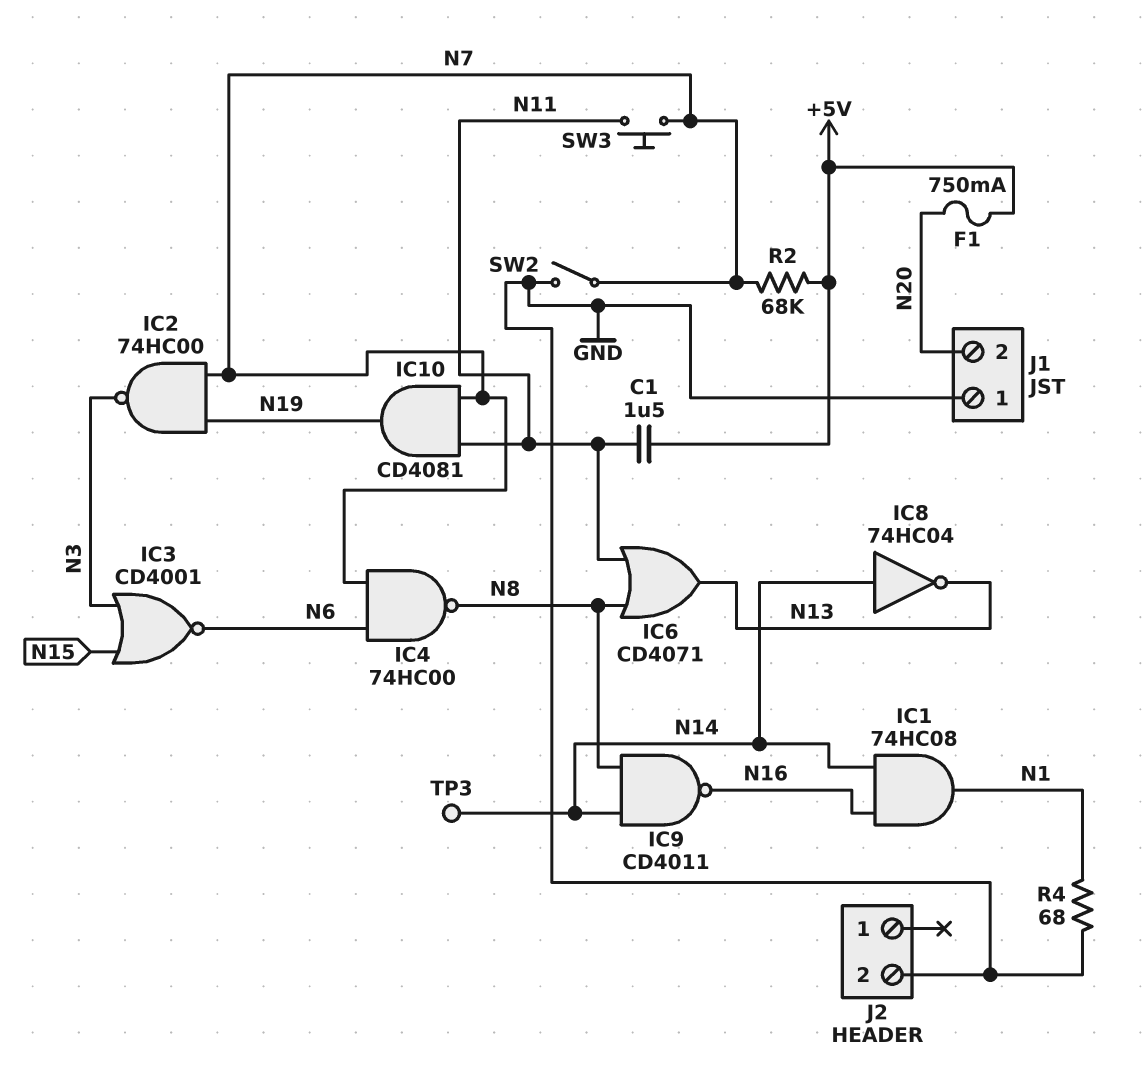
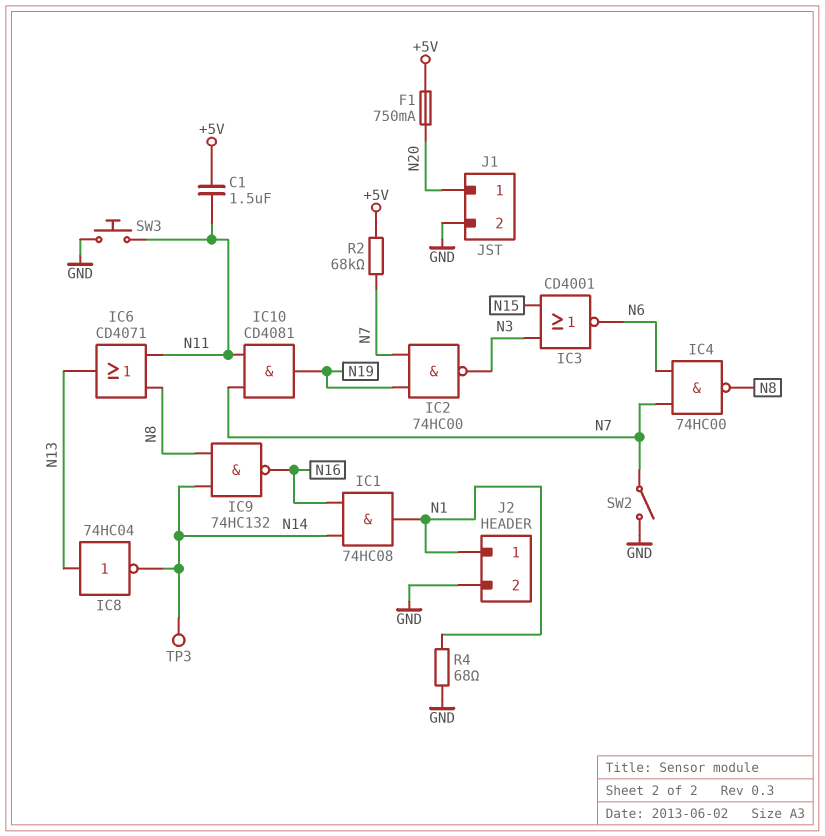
IC8: NOT 74HC04 (in N14, out N13) -> NOT 74HC04 (in N13, out N14)
IC9: NAND CD4011 (in N8, in N14, out N16) -> NAND 74HC132 (in N8, in N14, out N16)
J1 pin 1: GND -> N20
J1 pin 2: N20 -> GND
J2 pin 1: none -> N1
SW3: button (N7, N11) -> button (GND, N11)

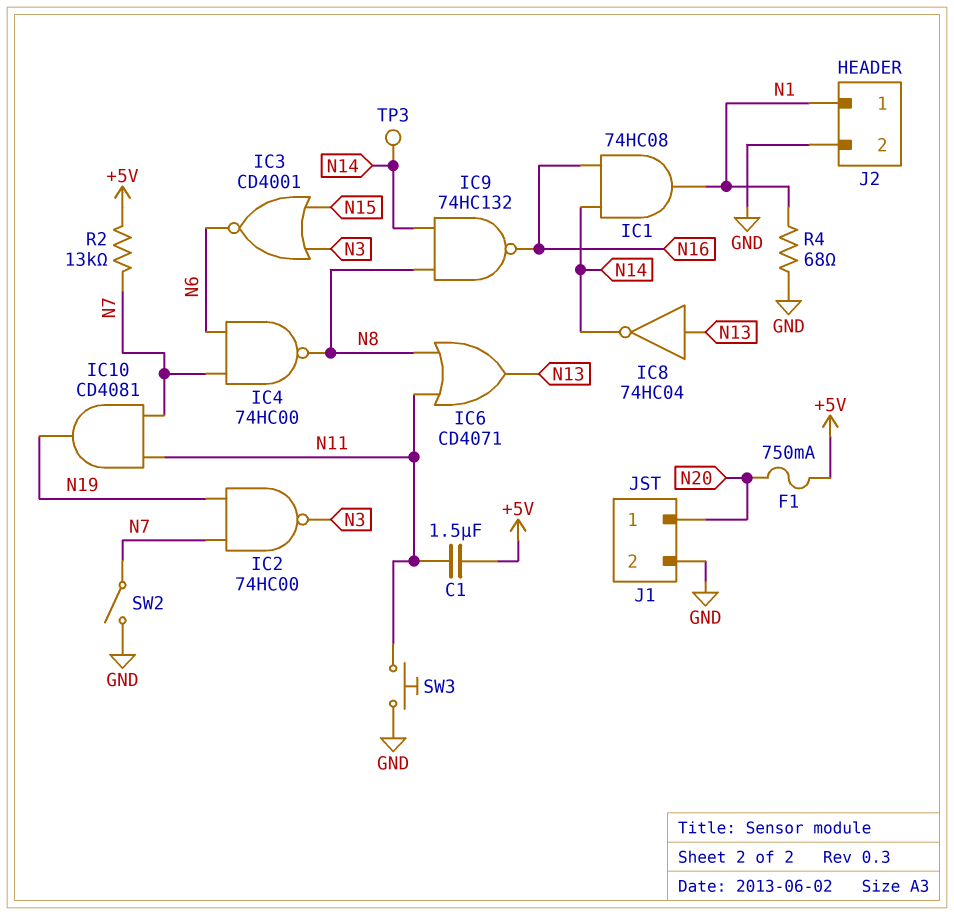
R2: 68k (+5V, N7) -> 13k (+5V, N7)

